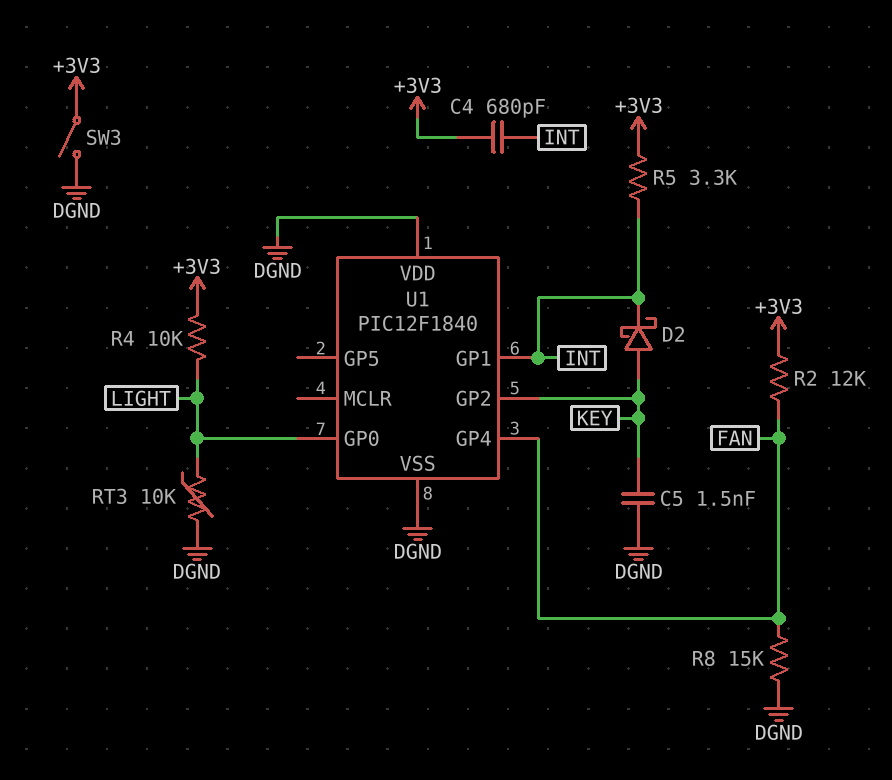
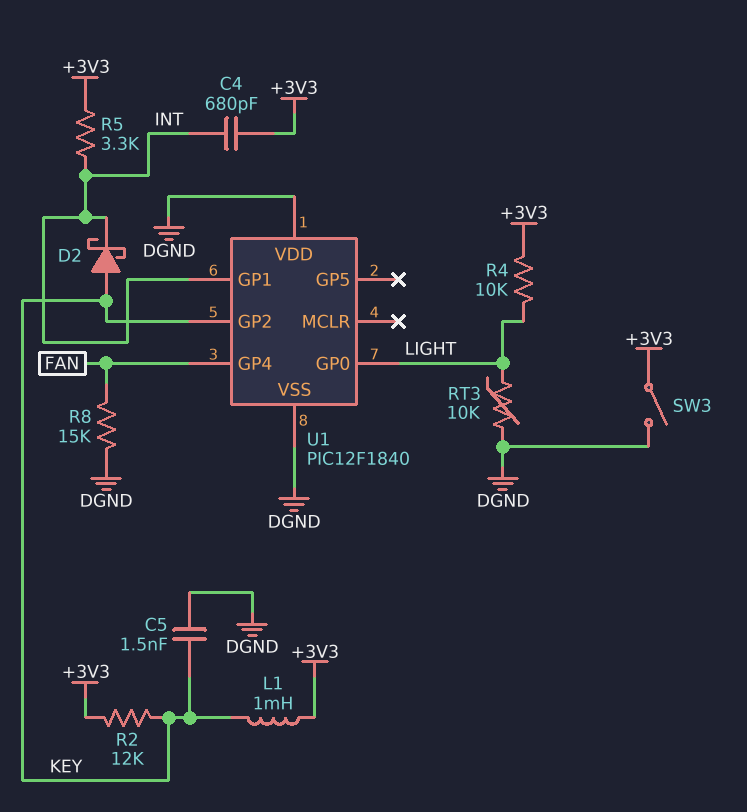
L1: none -> 1mH (+3V3, KEY)
R2: 12k (+3V3, FAN) -> 12k (+3V3, KEY)

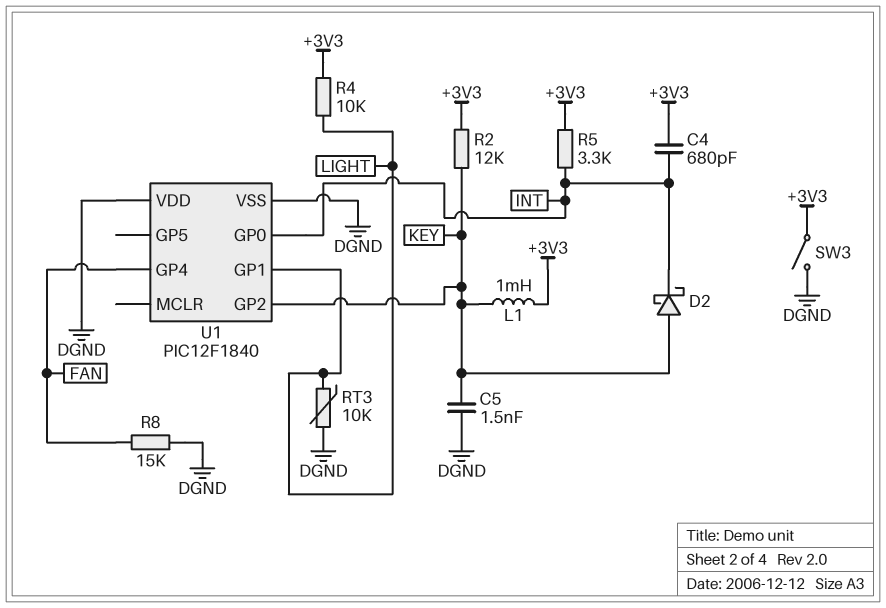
U1 pin GP0: LIGHT -> INT
U1 pin GP1: INT -> LIGHT

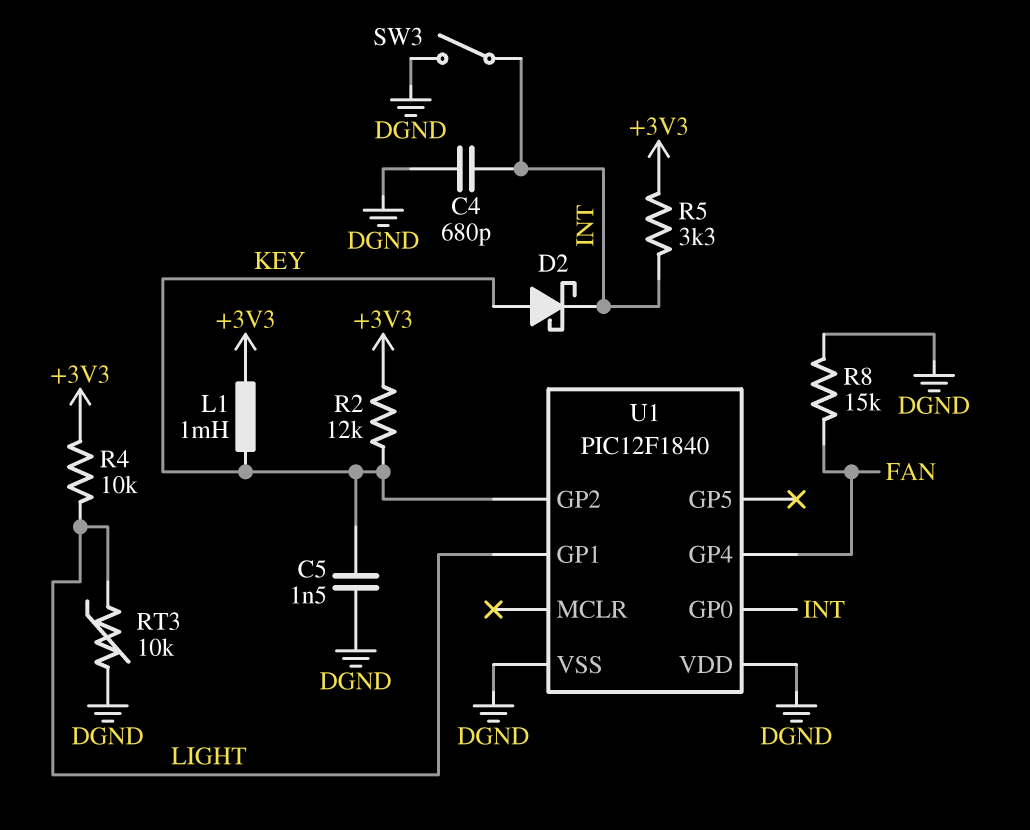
C4: 680pF (+3V3, INT) -> 680pF (DGND, INT)
SW3: switch (+3V3, DGND) -> switch (DGND, INT)

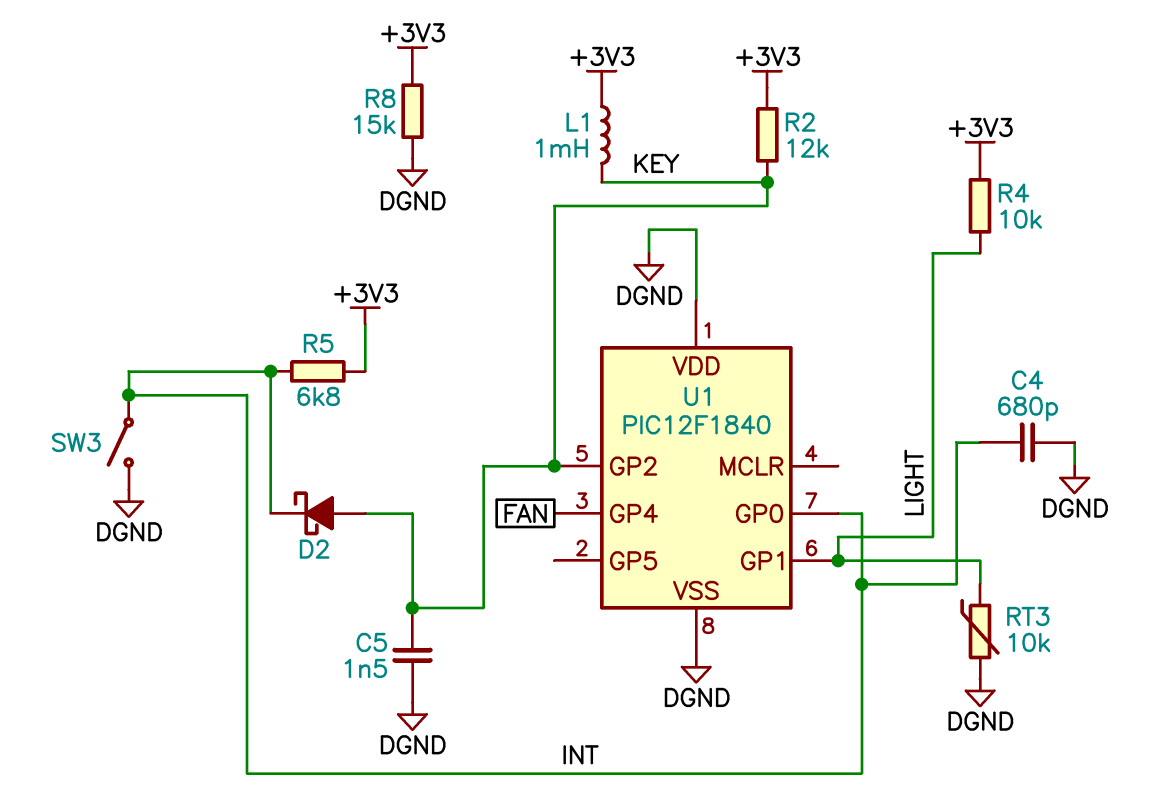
R5: 3.3k (+3V3, INT) -> 6.8k (+3V3, INT)
R8: 15k (DGND, FAN) -> 15k (+3V3, DGND)

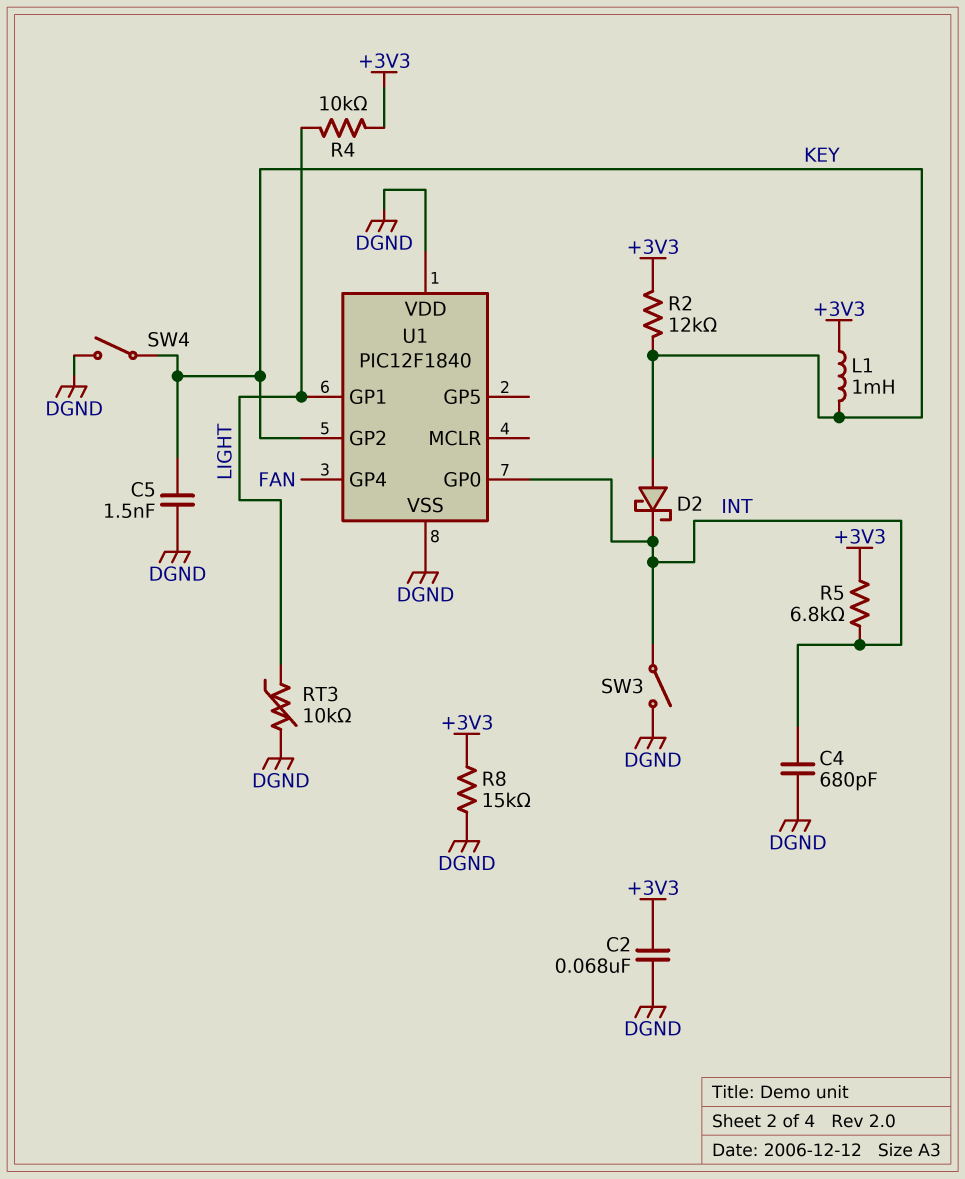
C2: none -> 68nF (+3V3, DGND)
SW4: none -> switch (DGND, KEY)

